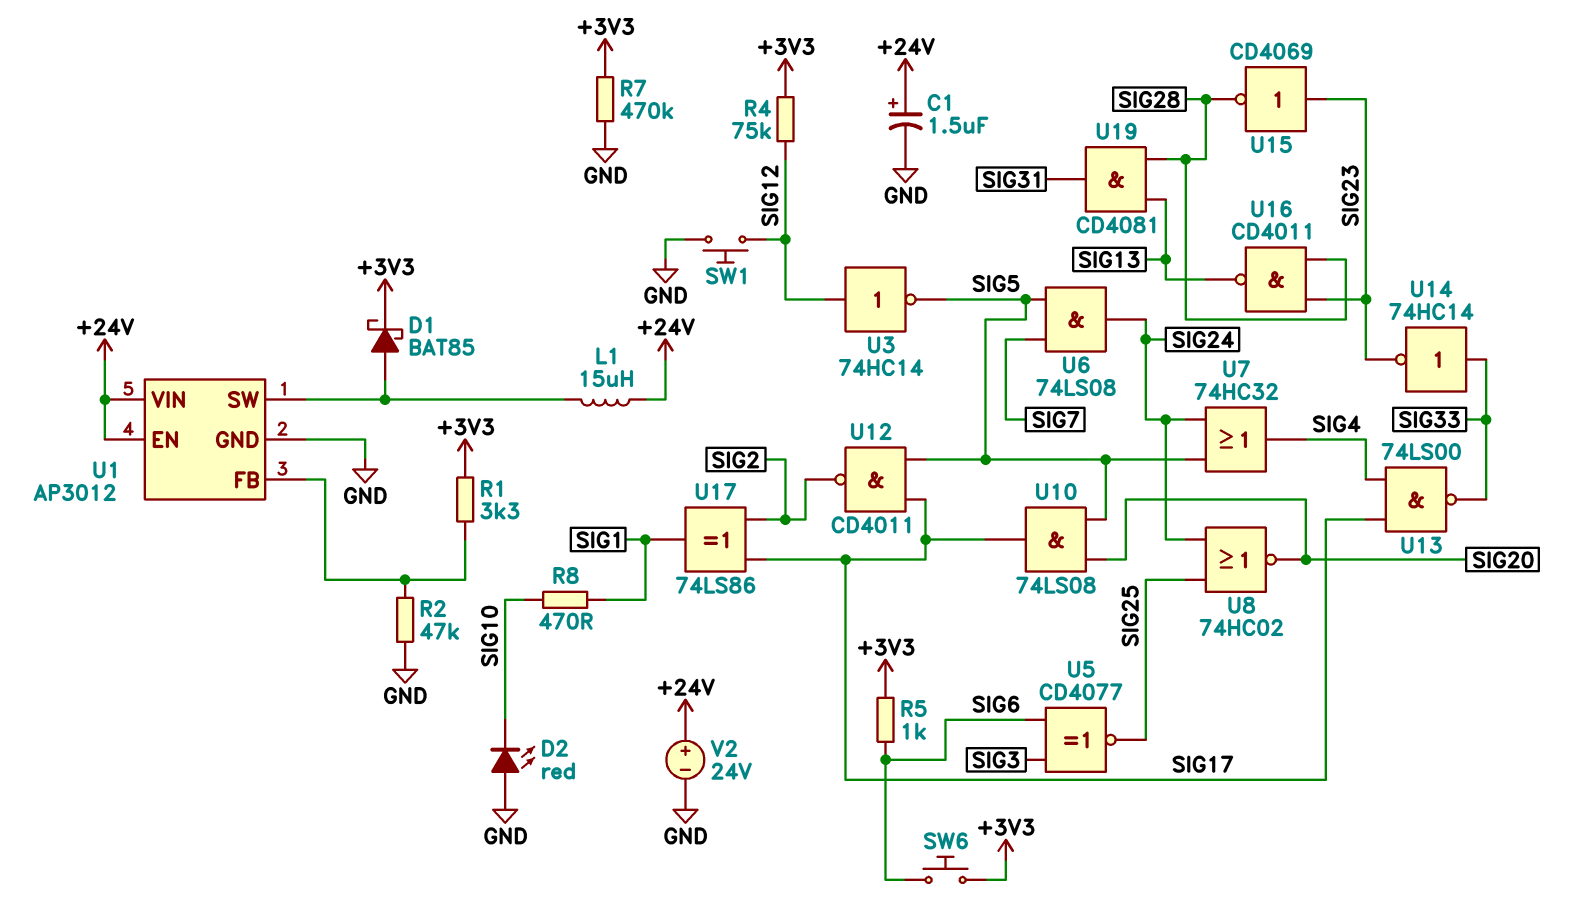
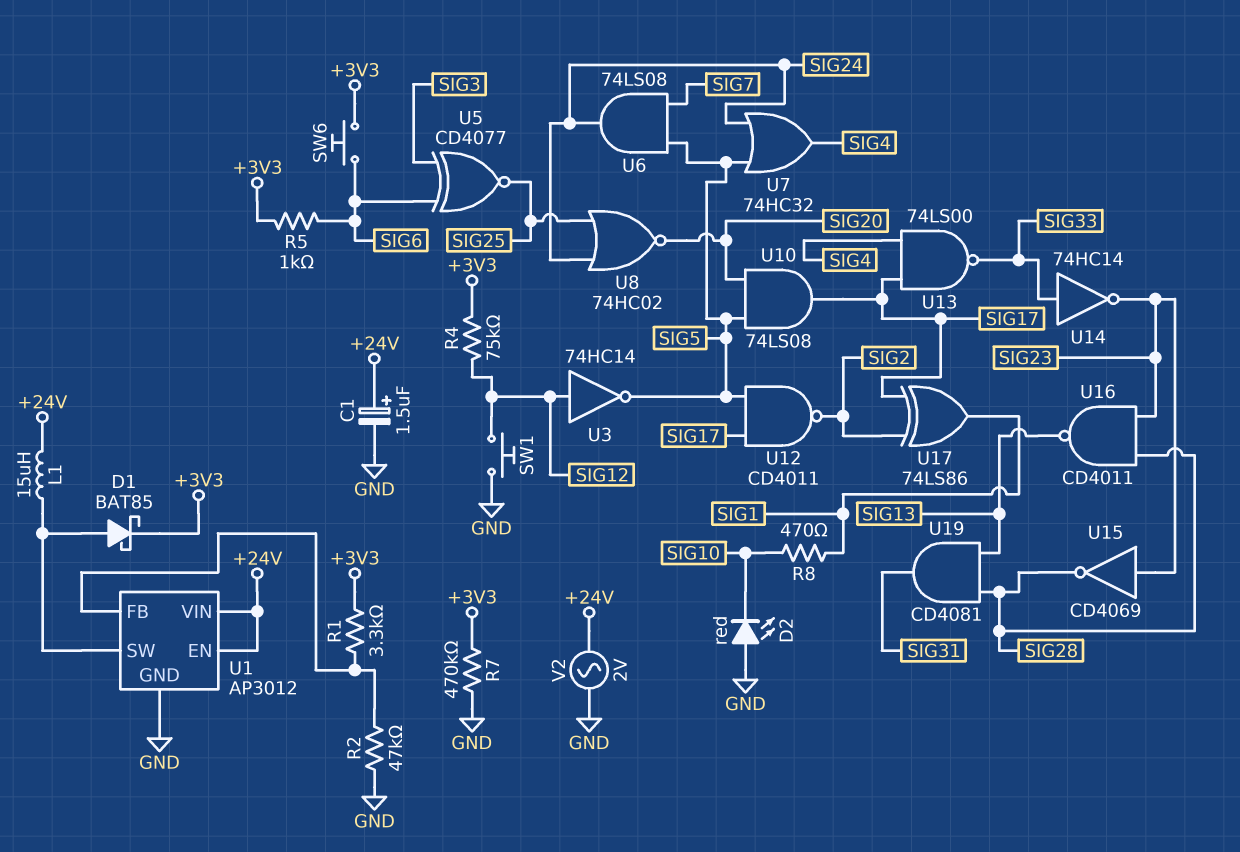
V2: 24V (plus +24V, minus GND) -> AC 2V (+24V, GND)

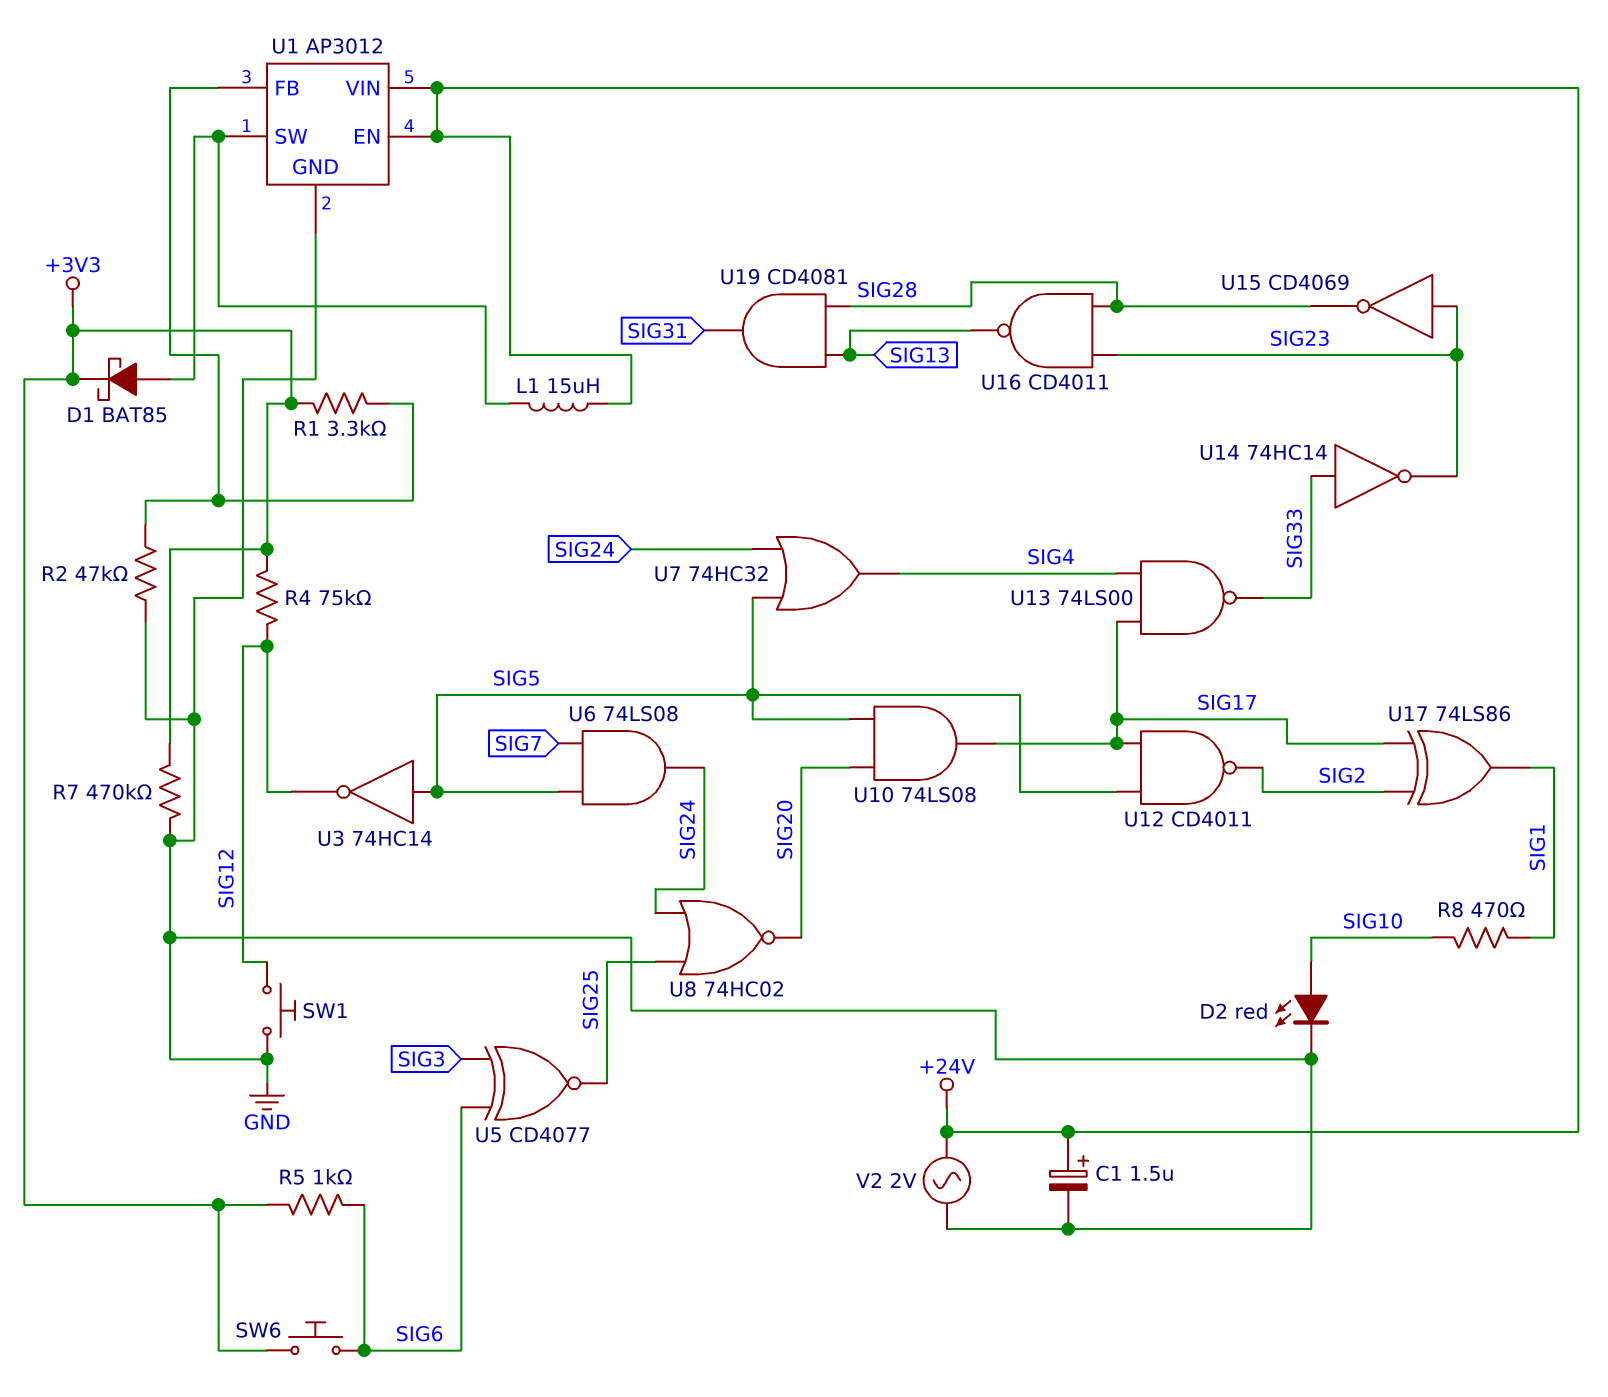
D2: LED red (A GND, K SIG10) -> LED red (A SIG10, K GND)
U3: NOT 74HC14 (in SIG12, out SIG5) -> NOT 74HC14 (in SIG5, out SIG12)

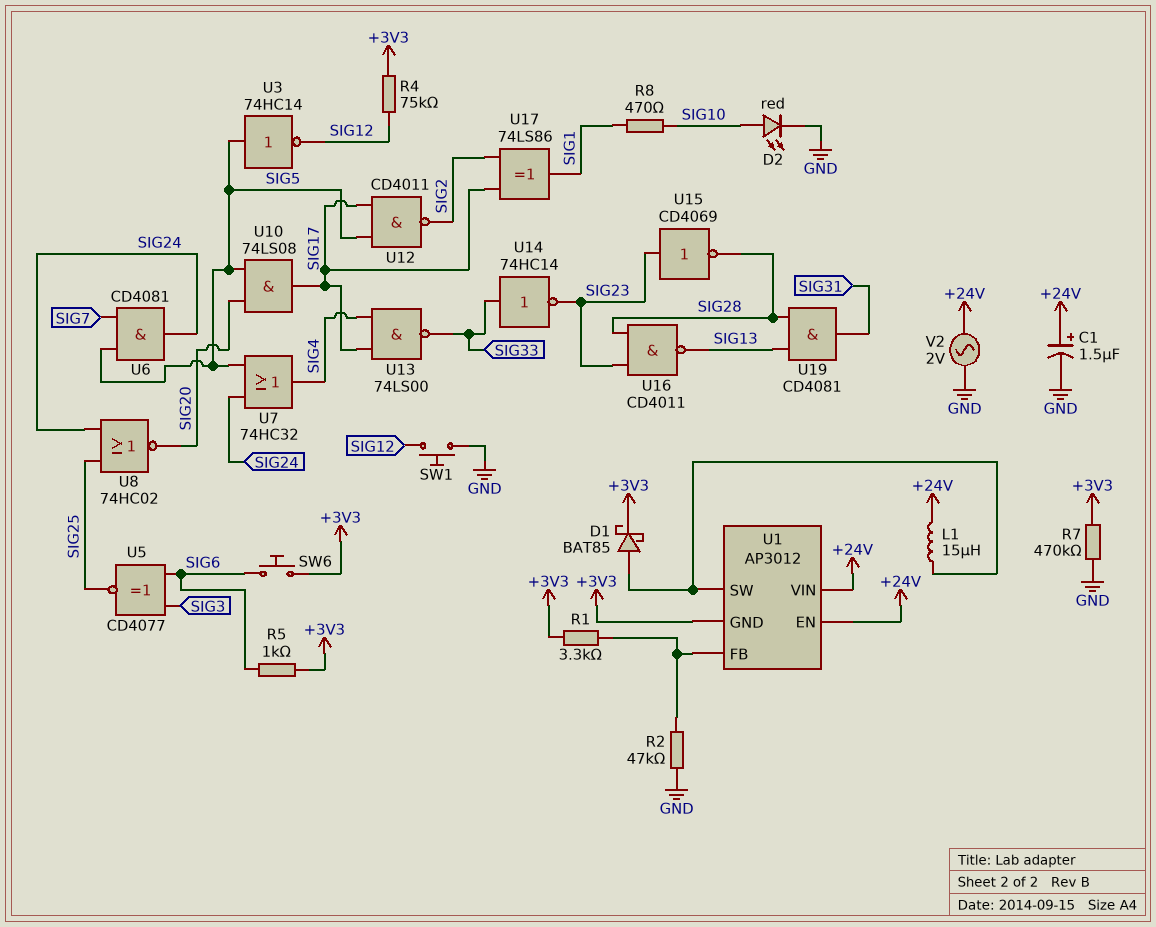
U1 pin GND: GND -> +3V3
U6: AND 74LS08 (in SIG5, in SIG7, out SIG24) -> AND CD4081 (in SIG5, in SIG7, out SIG24)

